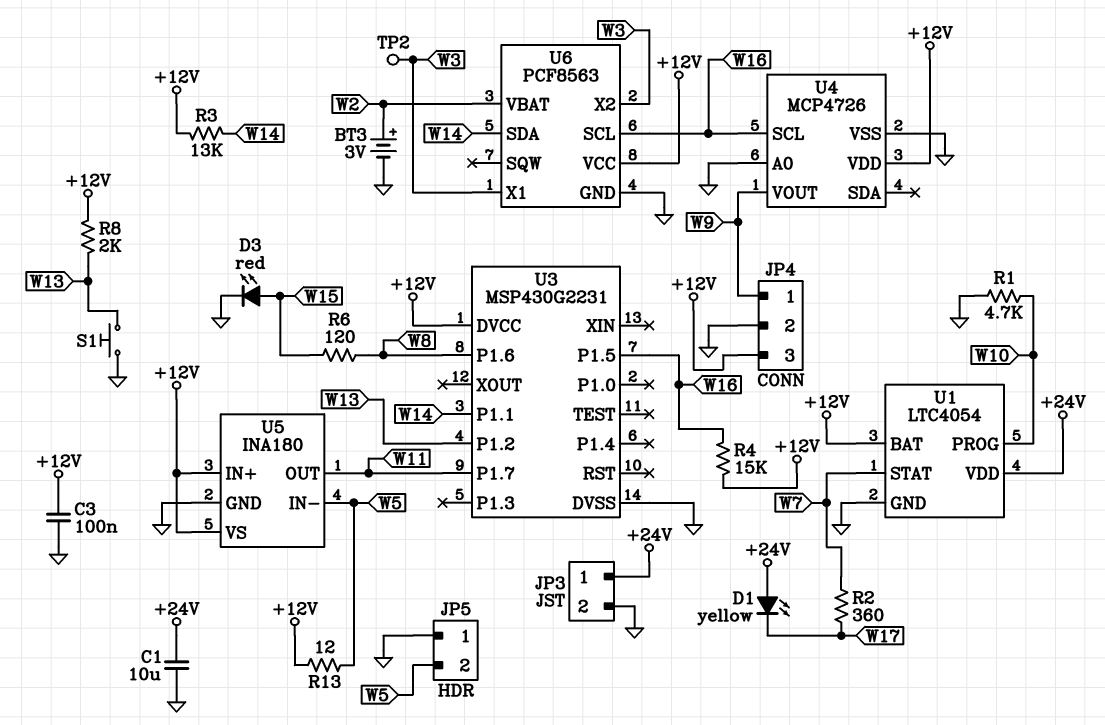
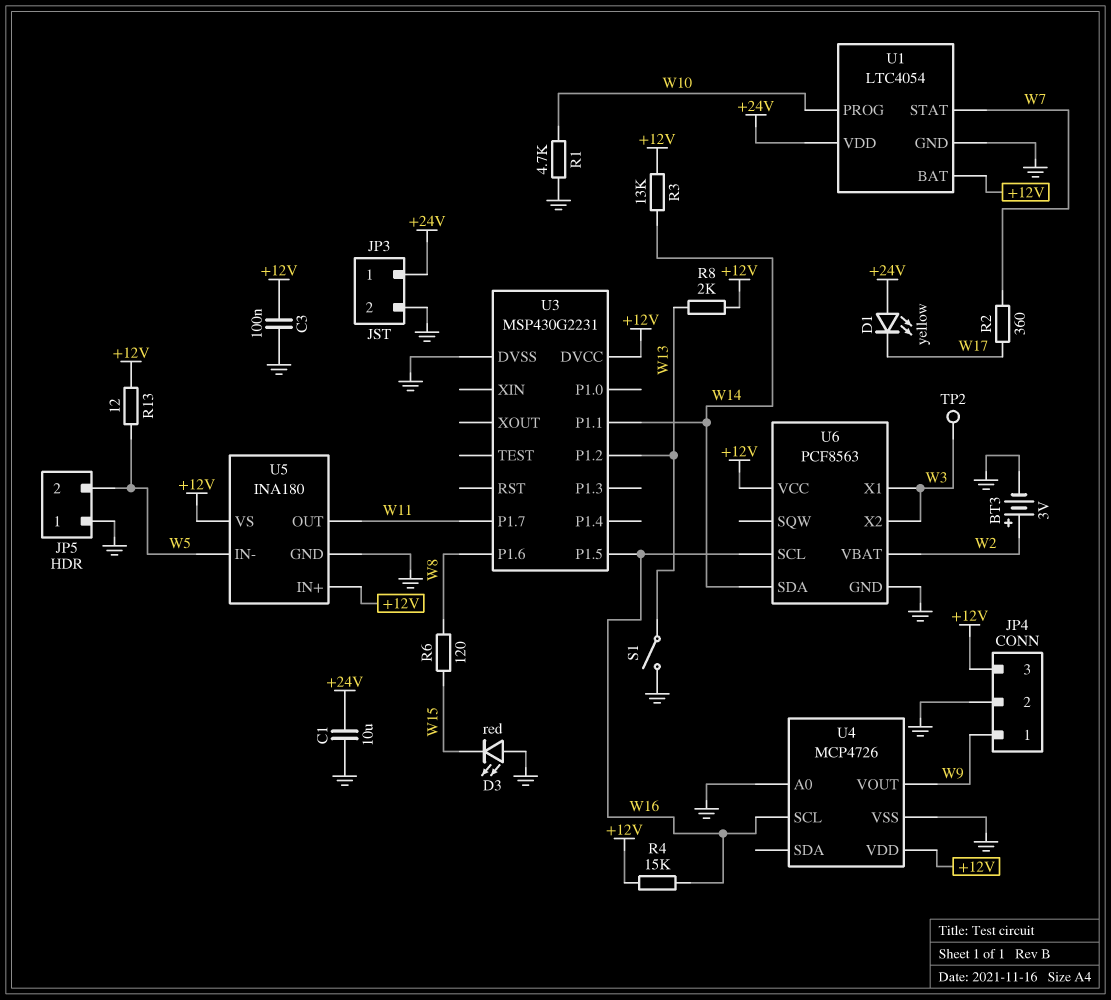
D3: LED red (A W15, K GND) -> LED red (A GND, K W15)
S1: button (GND, W13) -> switch (GND, W13)

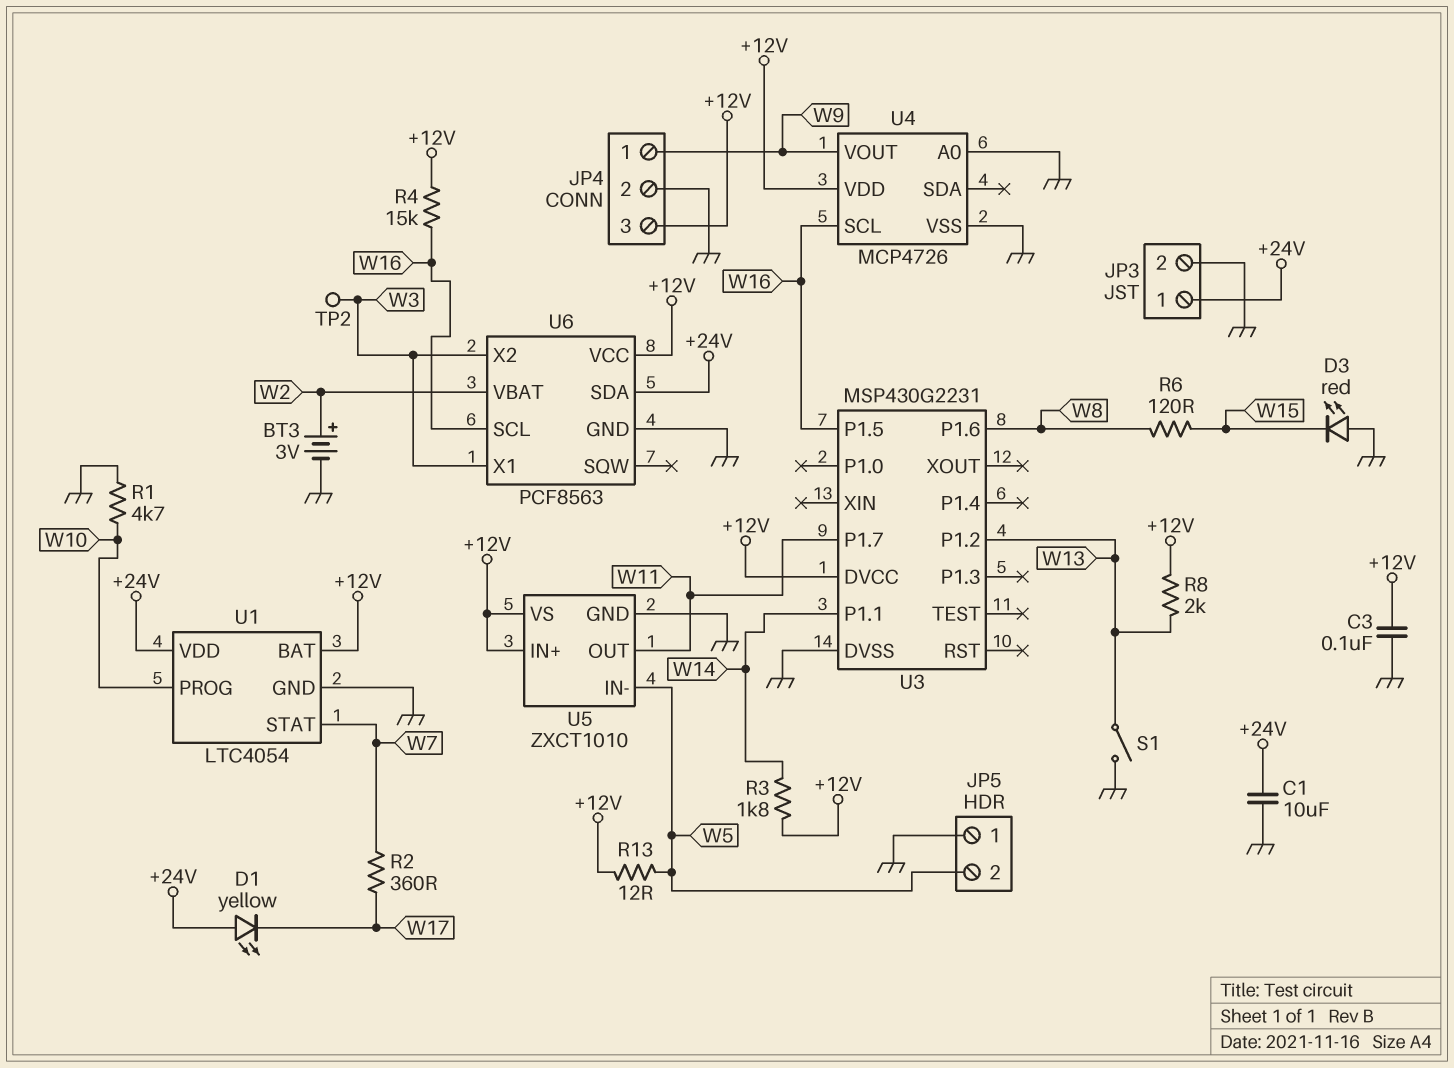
R3: 13k (+12V, W14) -> 1.8k (+12V, W14)
U5: INA180 -> ZXCT1010
U6 pin SDA: W14 -> +24V

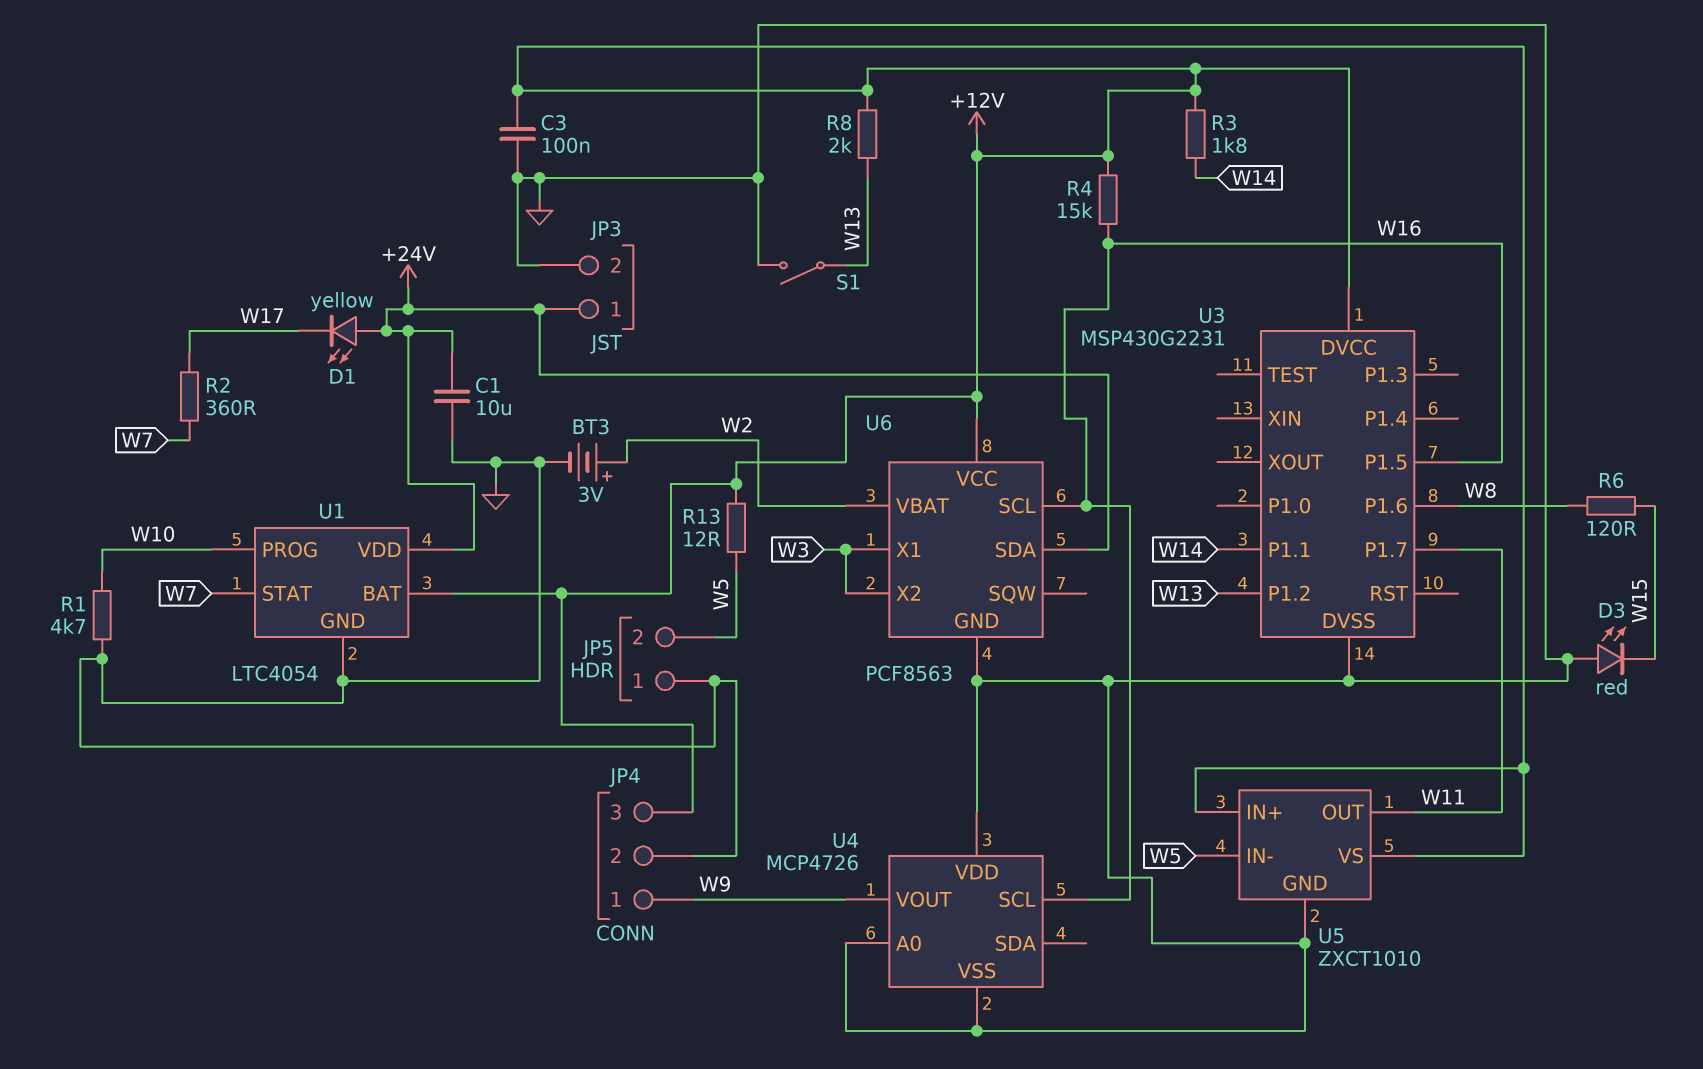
TP2: test point (W3) -> none
U4 pin VDD: +12V -> GND

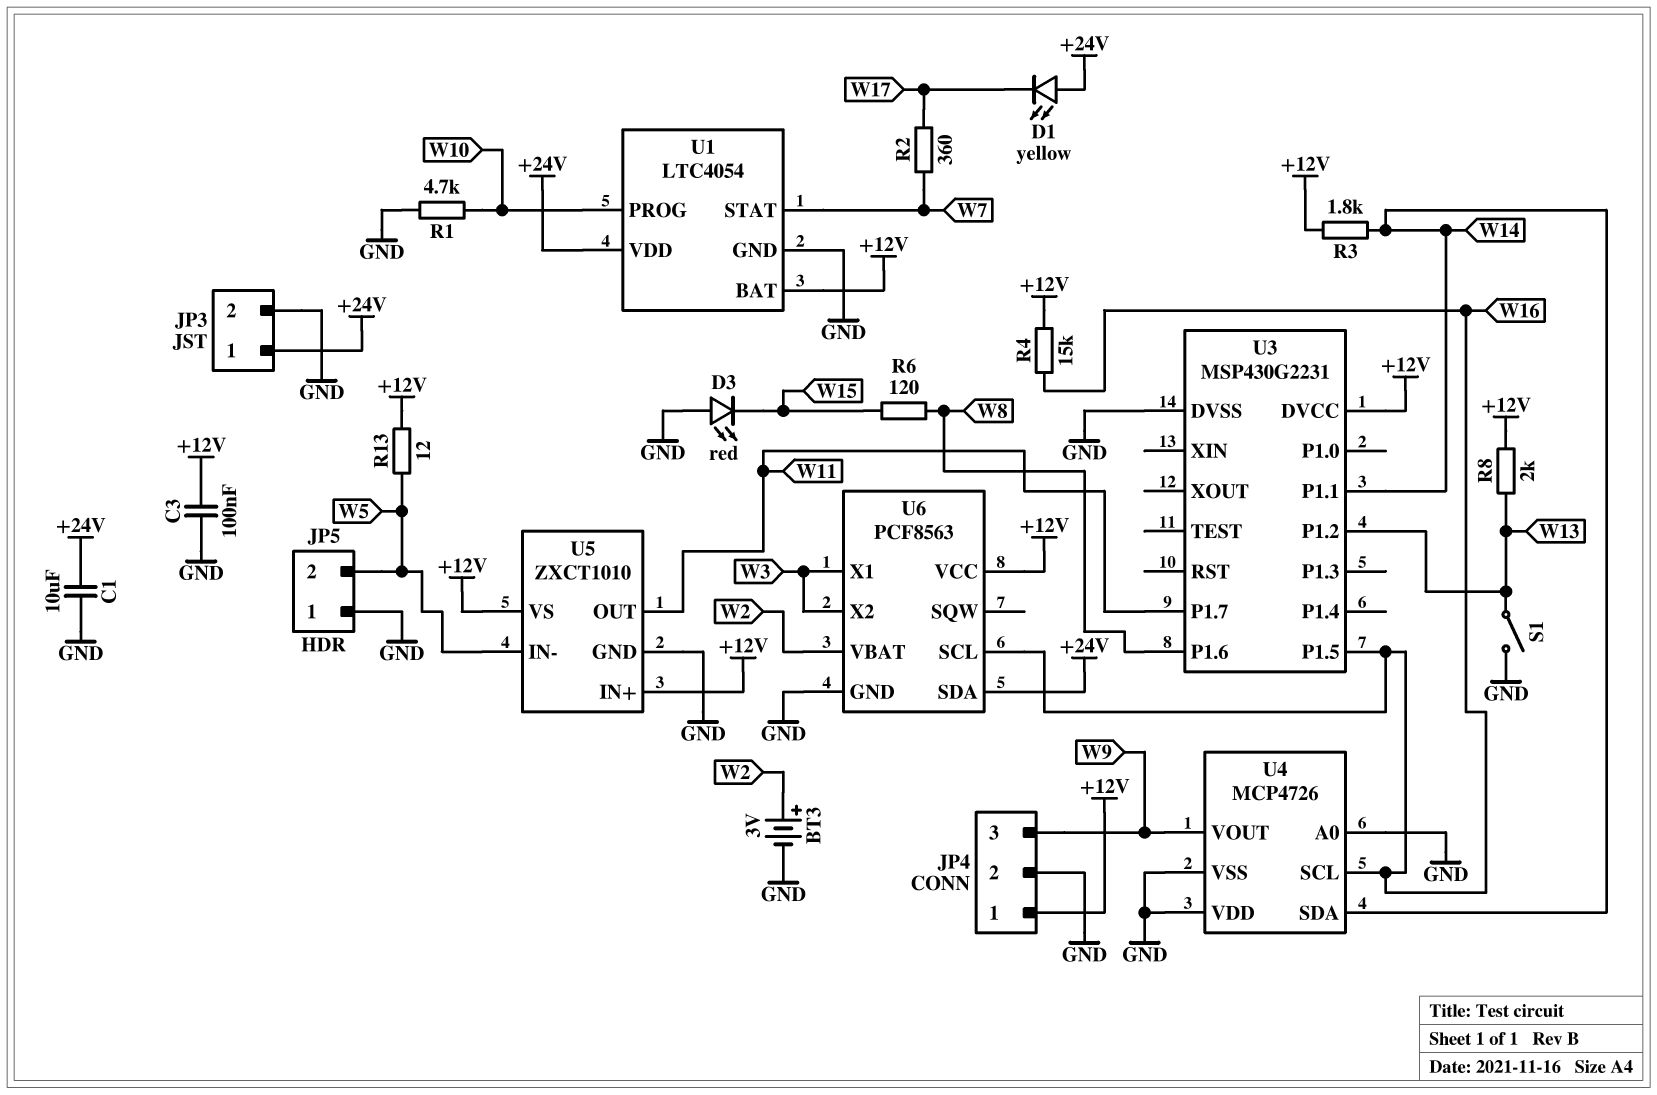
JP4 pin 1: W9 -> +12V
JP4 pin 3: +12V -> W9
U4 pin SDA: none -> W14

